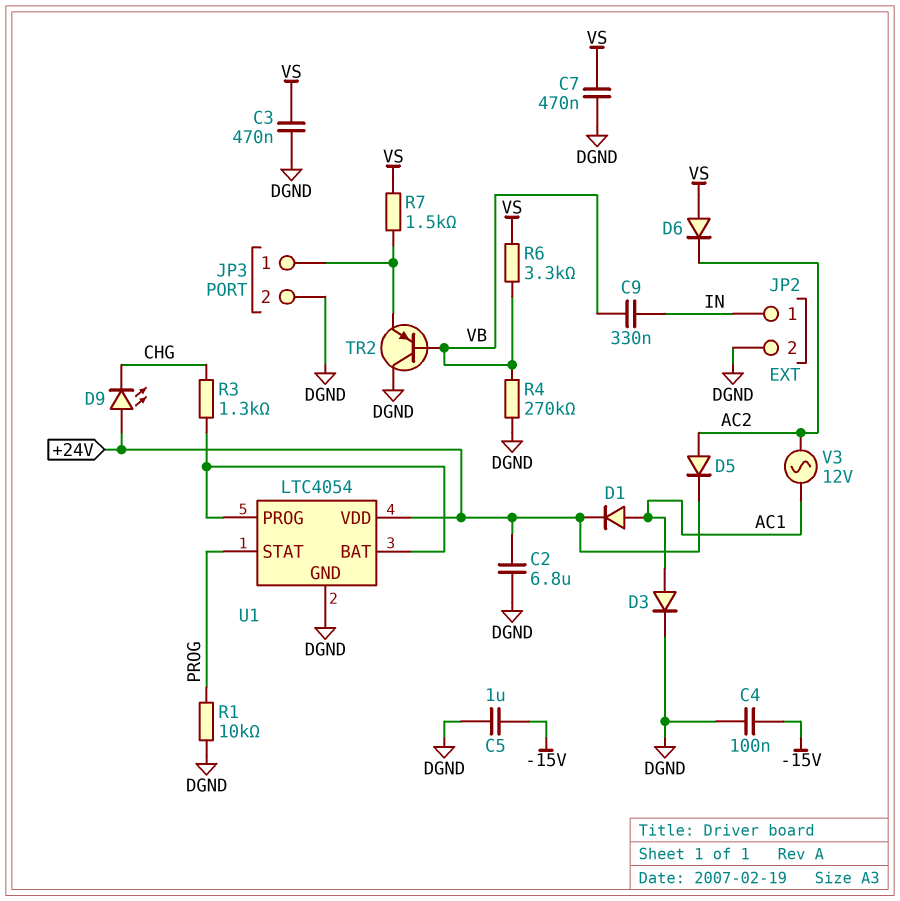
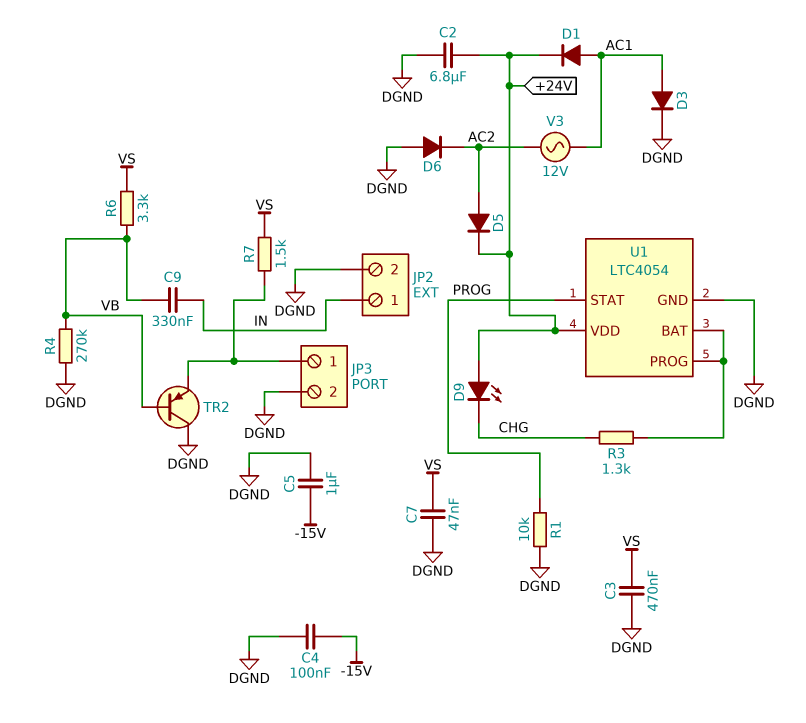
C7: 470nF (DGND, VS) -> 47nF (DGND, VS)
D6: diode (A VS, K AC2) -> diode (A DGND, K AC2)

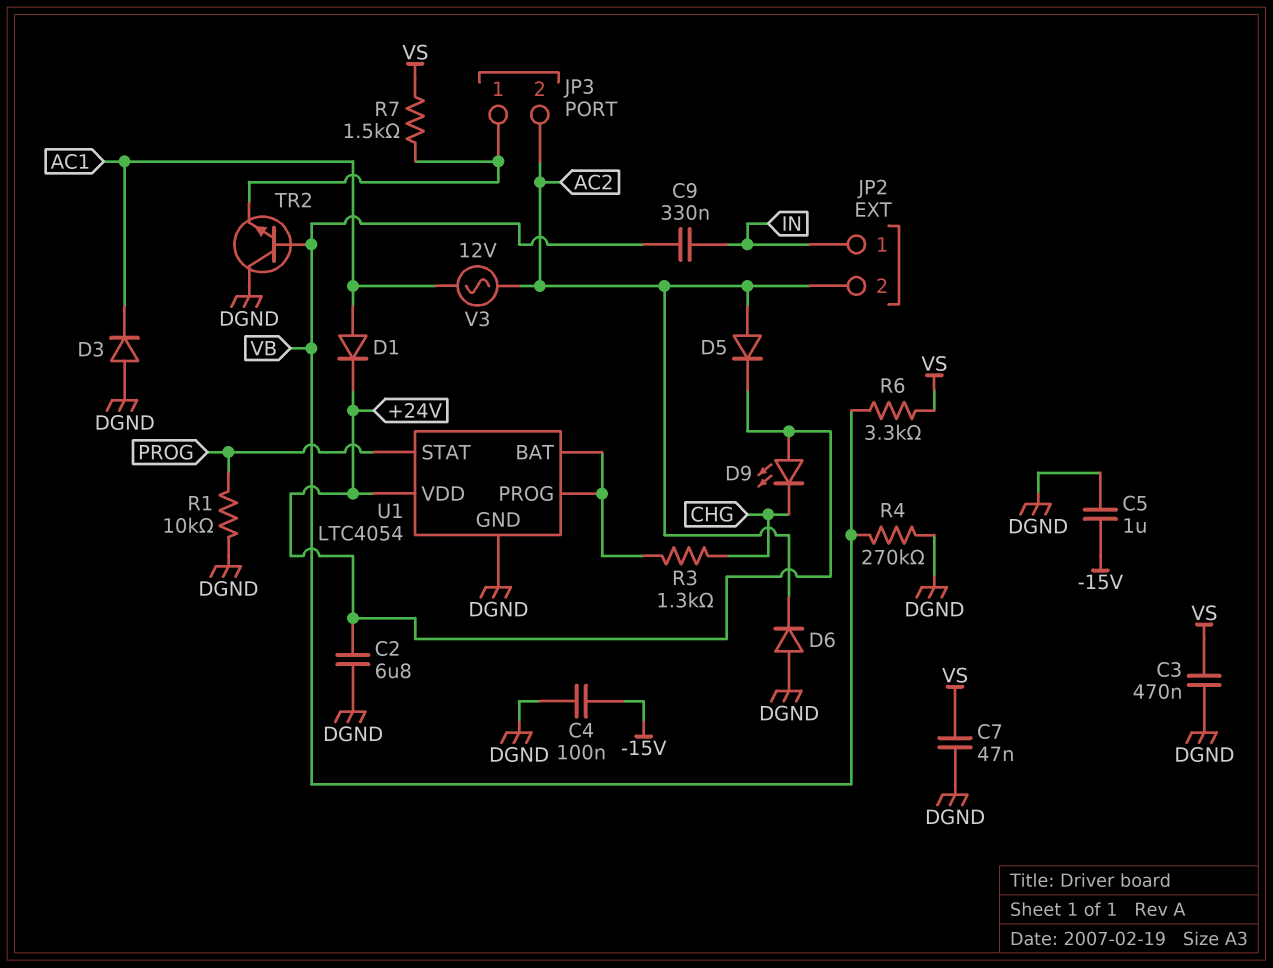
D3: diode (A AC1, K DGND) -> diode (A DGND, K AC1)
JP2 pin 2: DGND -> AC2
JP3 pin 2: DGND -> AC2
TR2: PNP (B VB, C DGND, E JP3/1) -> NPN (B VB, C DGND, E JP3/1)

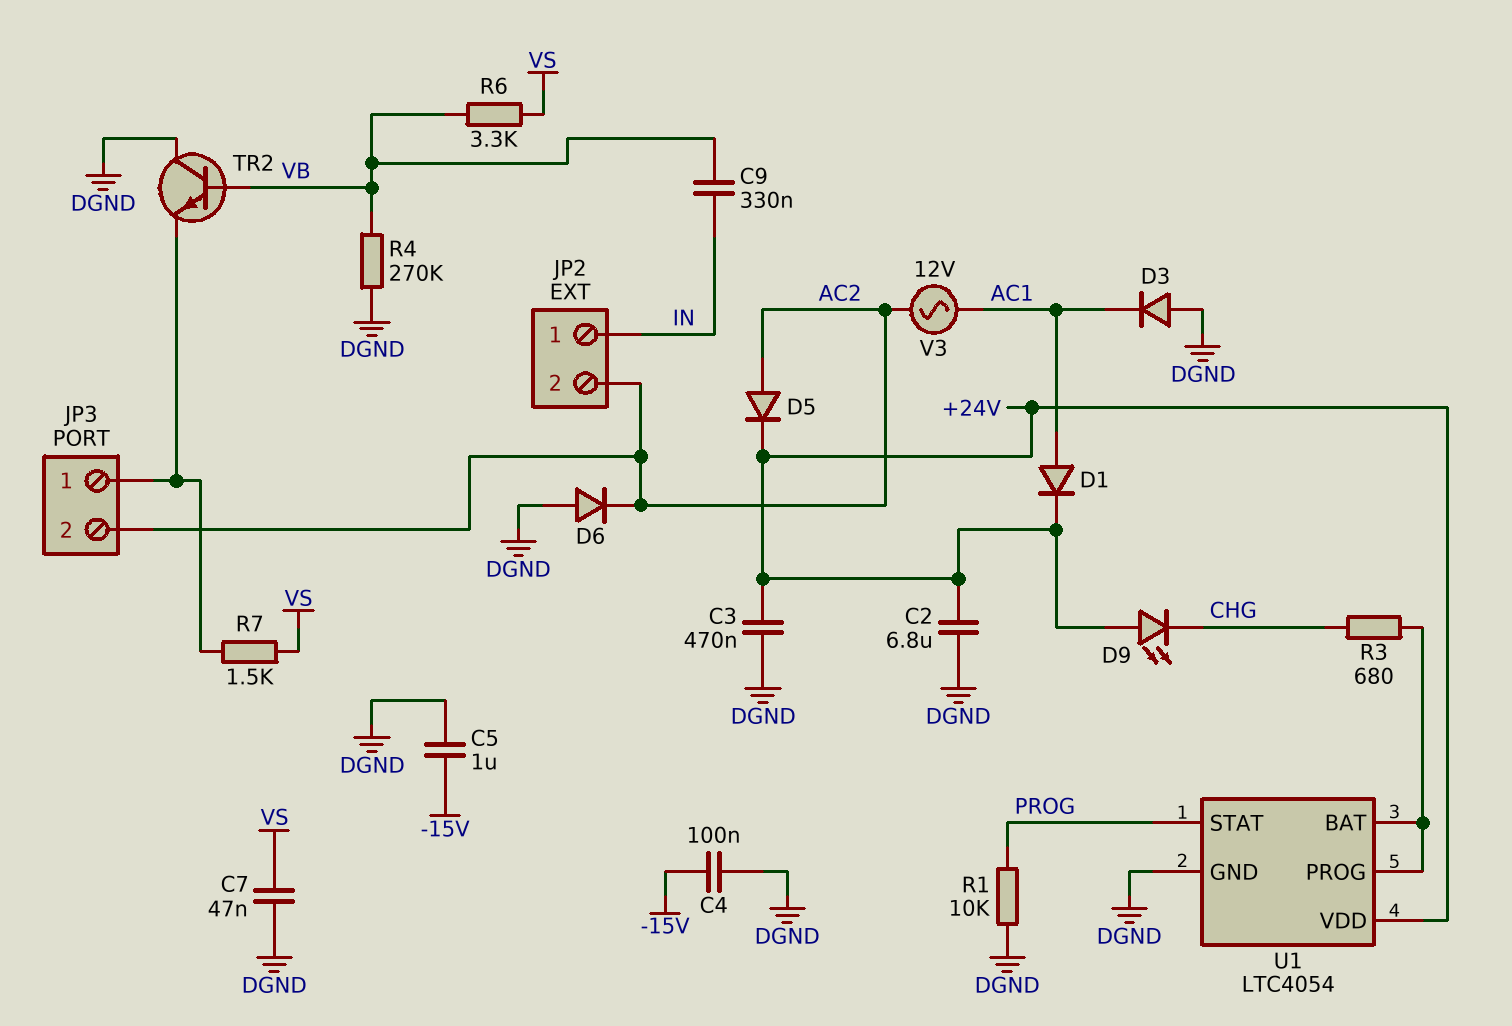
C3: 470nF (DGND, VS) -> 470nF (+24V, DGND)
R3: 1.3k (CHG, U1/BAT) -> 680 (CHG, U1/BAT)

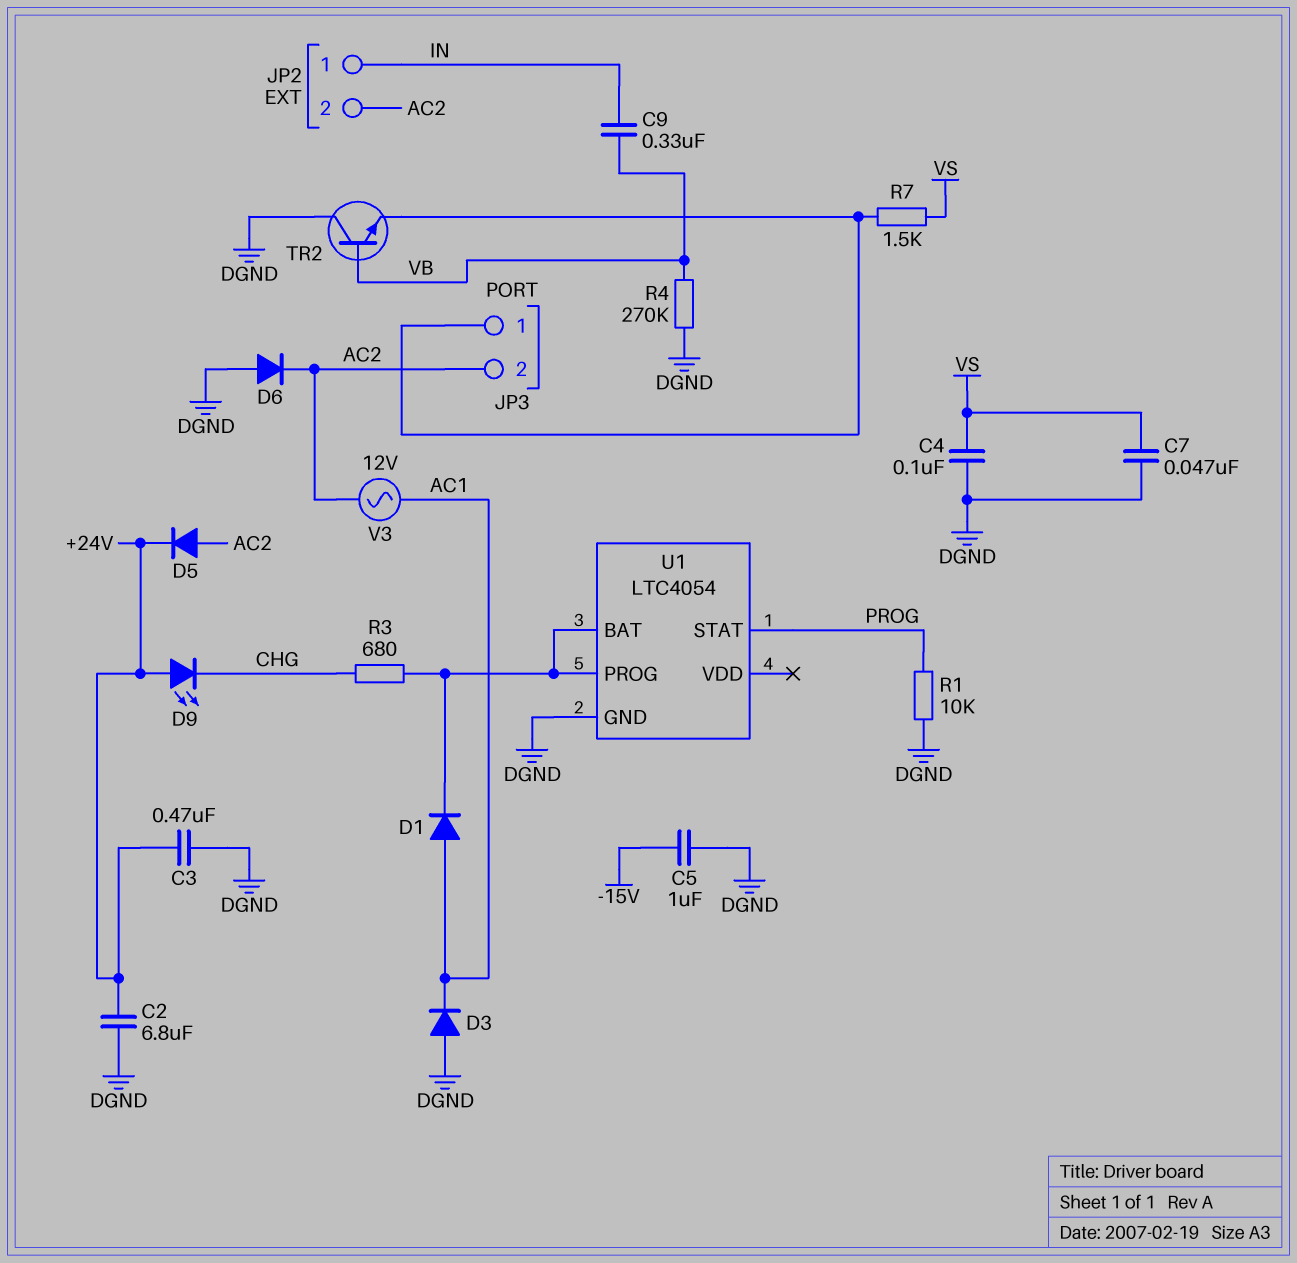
C4: 100nF (-15V, DGND) -> 100nF (DGND, VS)
D1: diode (A AC1, K +24V) -> diode (A AC1, K U1/BAT)
R6: 3.3k (VB, VS) -> none
U1 pin VDD: +24V -> none

